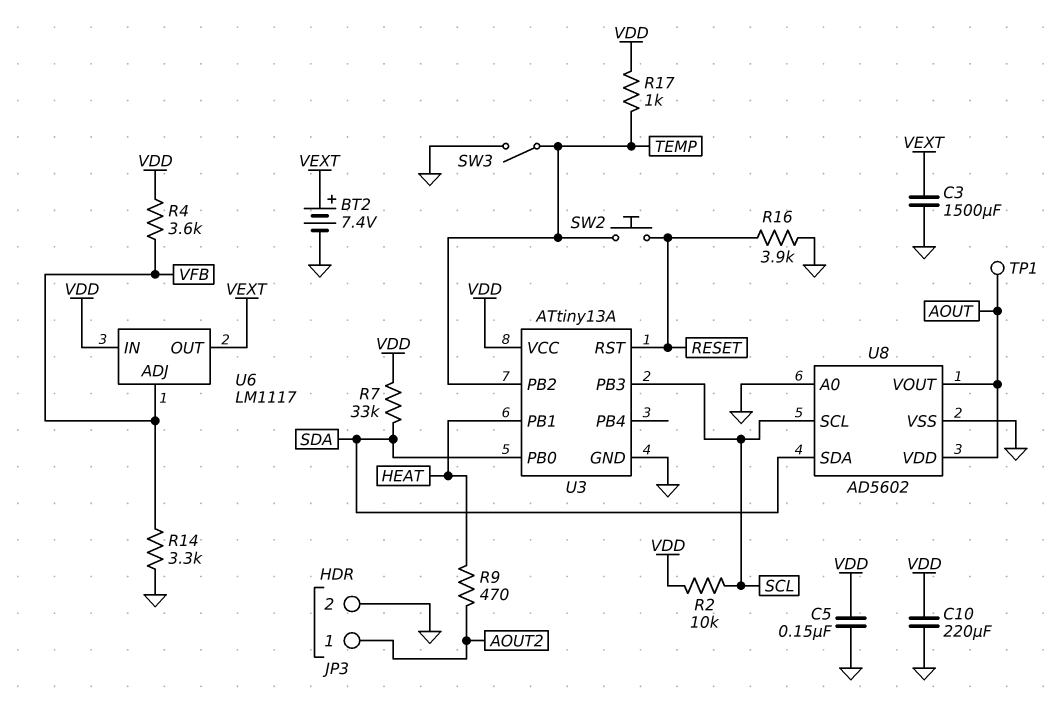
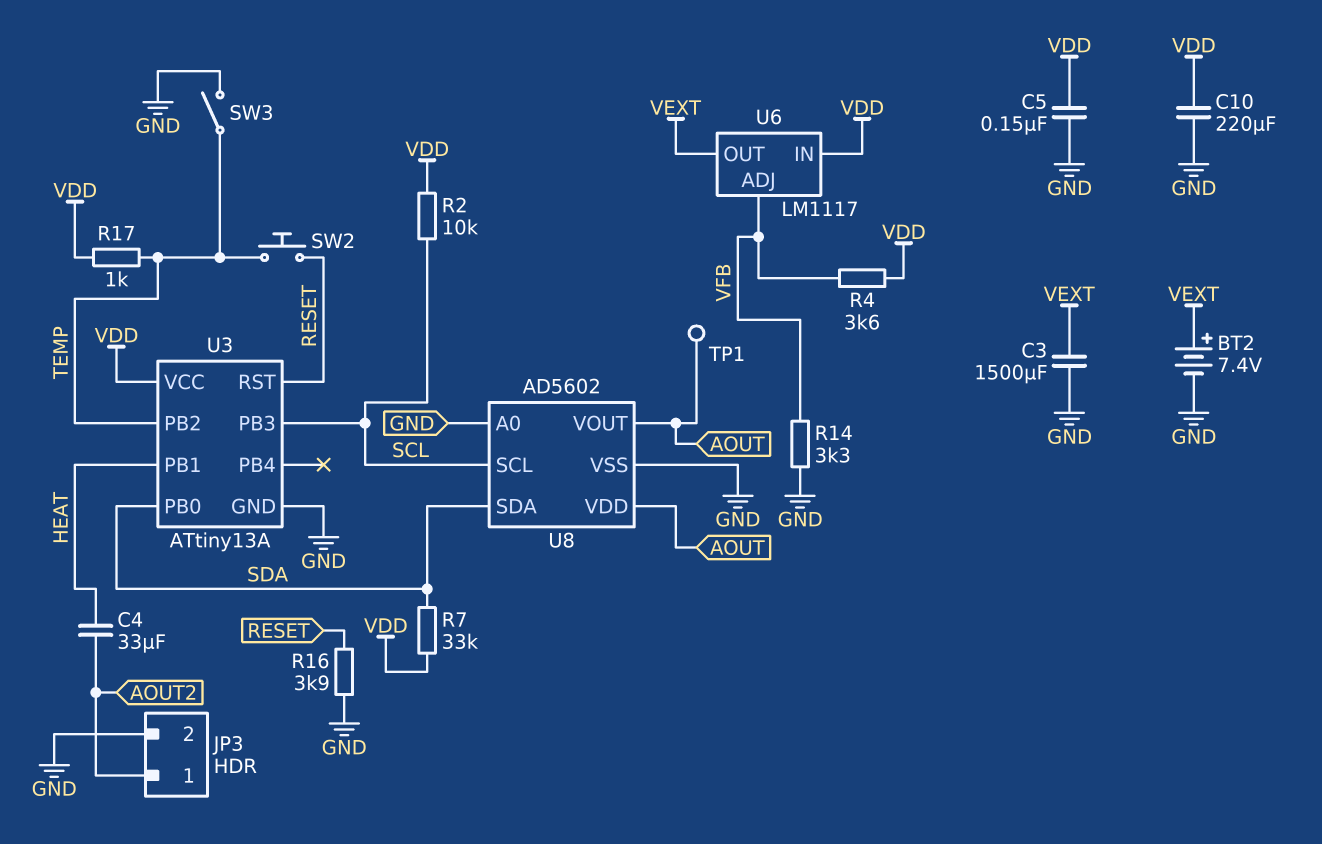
C4: none -> 33uF (AOUT2, HEAT)
R9: 470 (AOUT2, HEAT) -> none

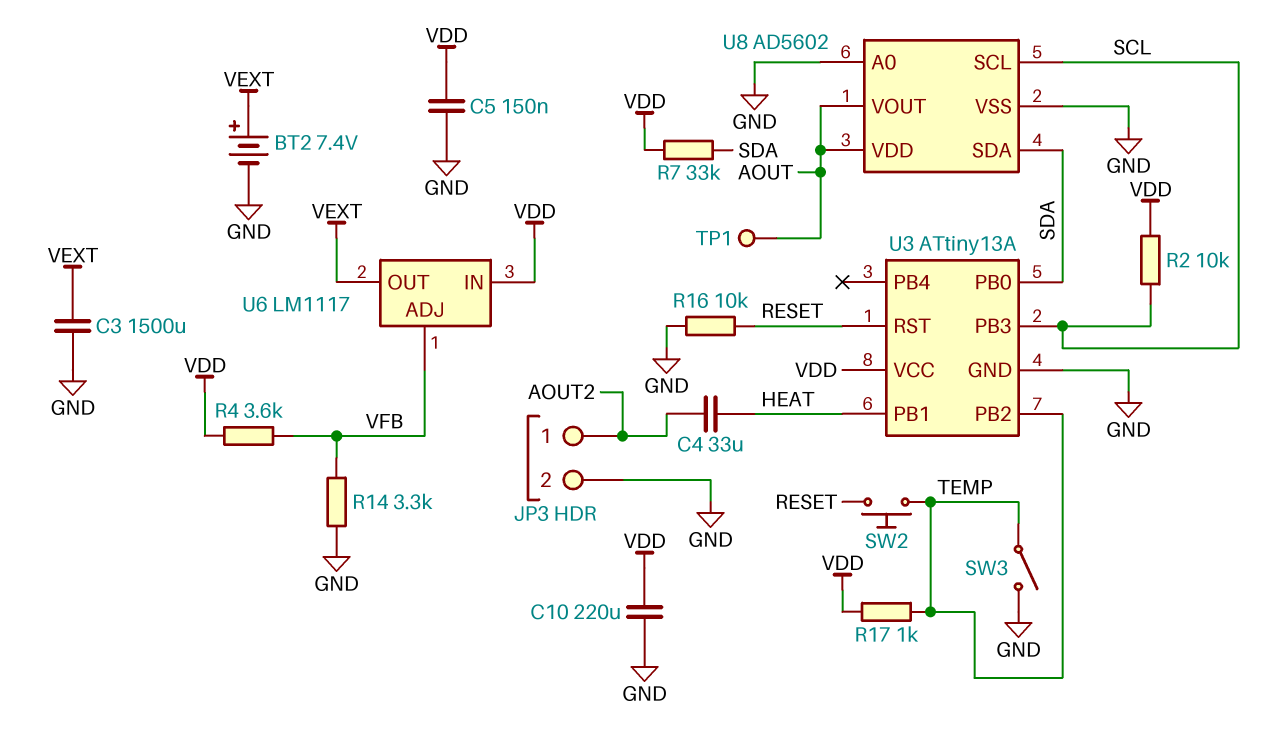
R16: 3.9k (GND, RESET) -> 10k (GND, RESET)

